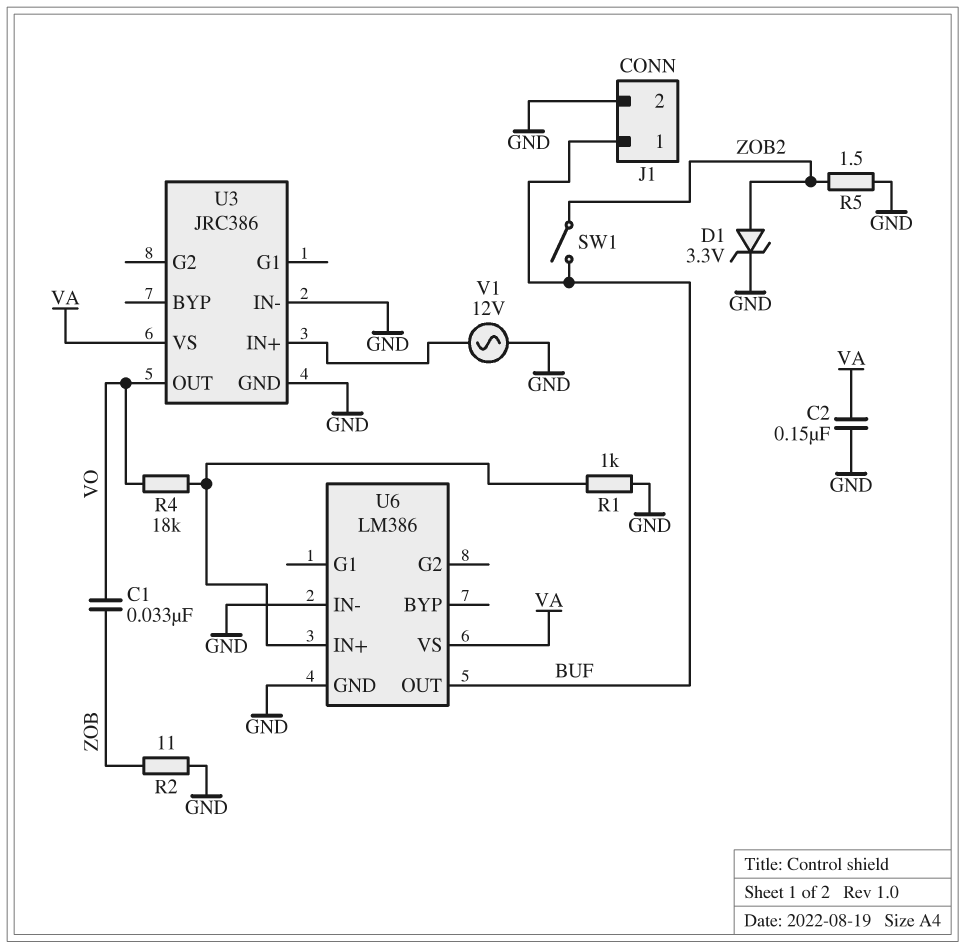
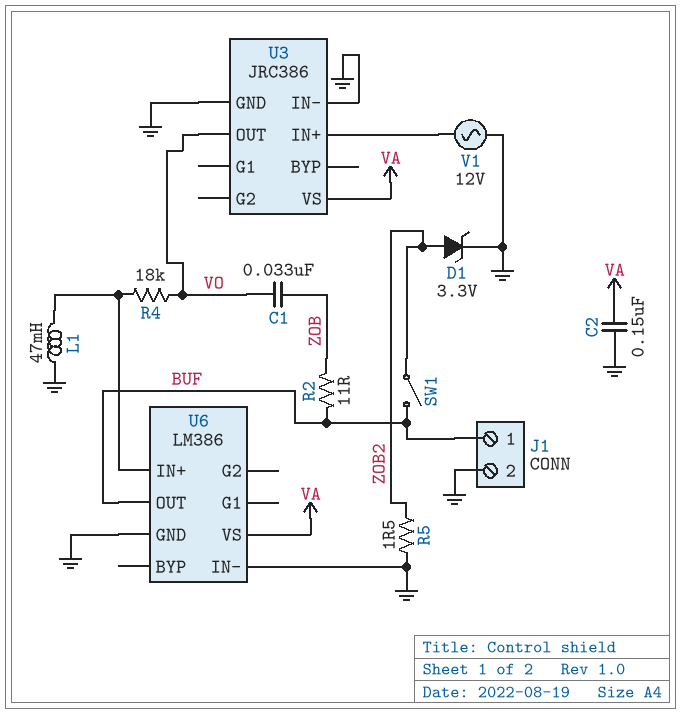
L1: none -> 47mH (GND, U6/IN+)
R1: 1k (GND, U6/IN+) -> none
R2: 11 (GND, ZOB) -> 11 (BUF, ZOB)

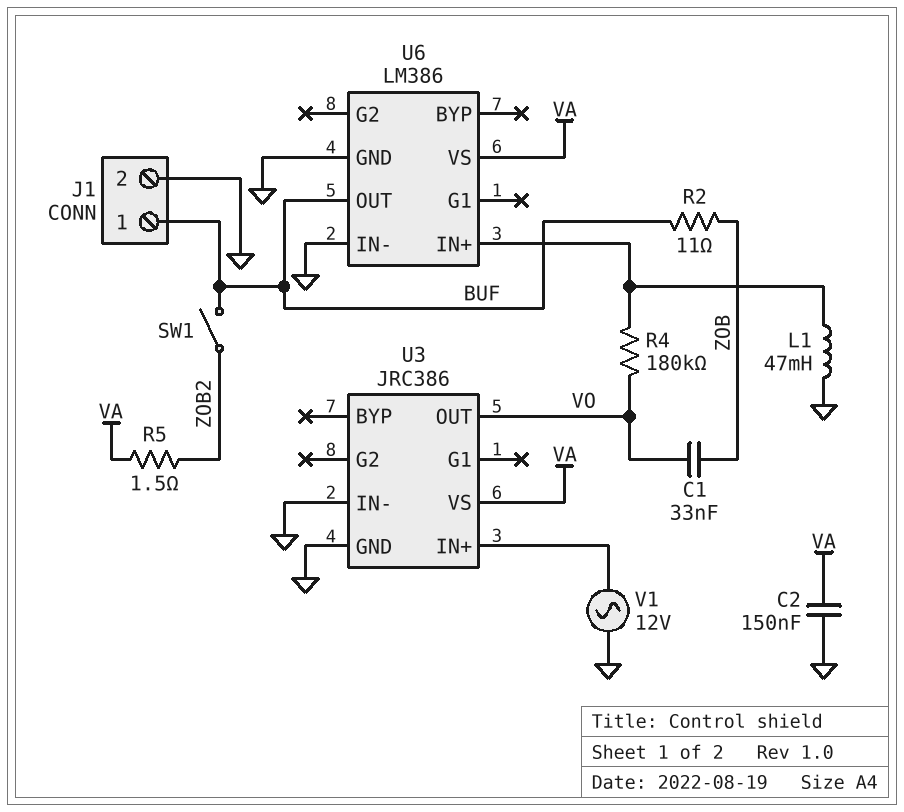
D1: zener 3.3V (A ZOB2, K GND) -> none
R4: 18k (U6/IN+, VO) -> 180k (U6/IN+, VO)
R5: 1.5 (GND, ZOB2) -> 1.5 (VA, ZOB2)

